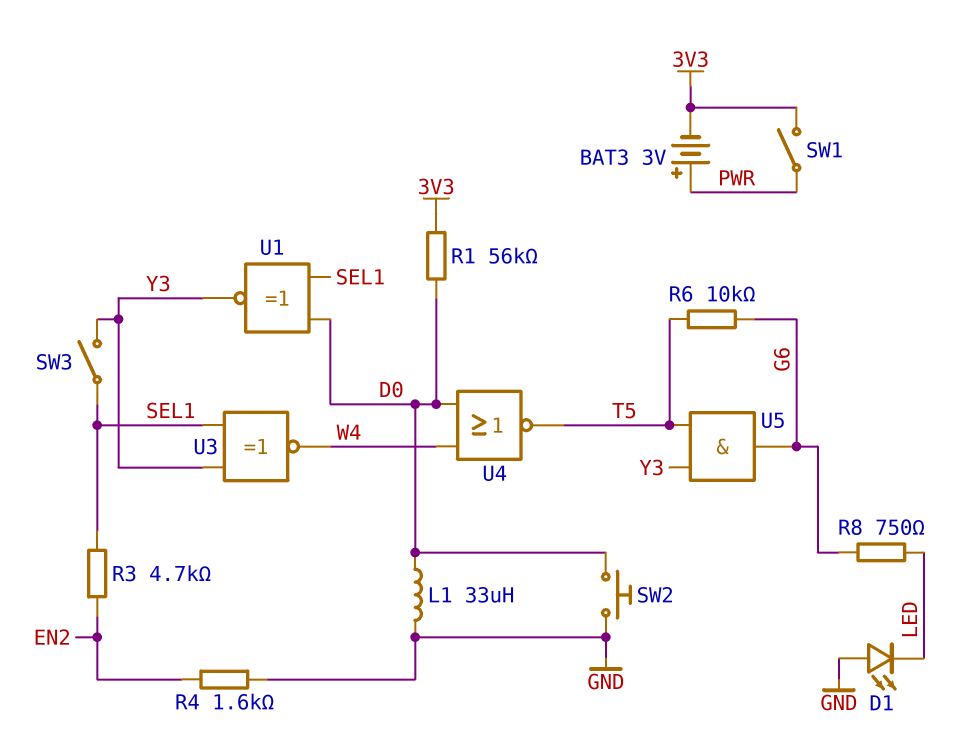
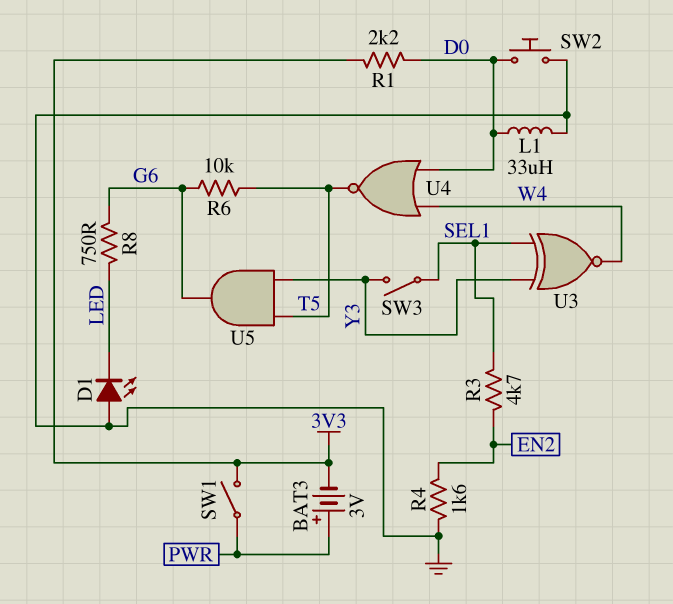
R1: 56k (3V3, D0) -> 2.2k (3V3, D0)
U1: XNOR (in D0, in SEL1, out Y3) -> none

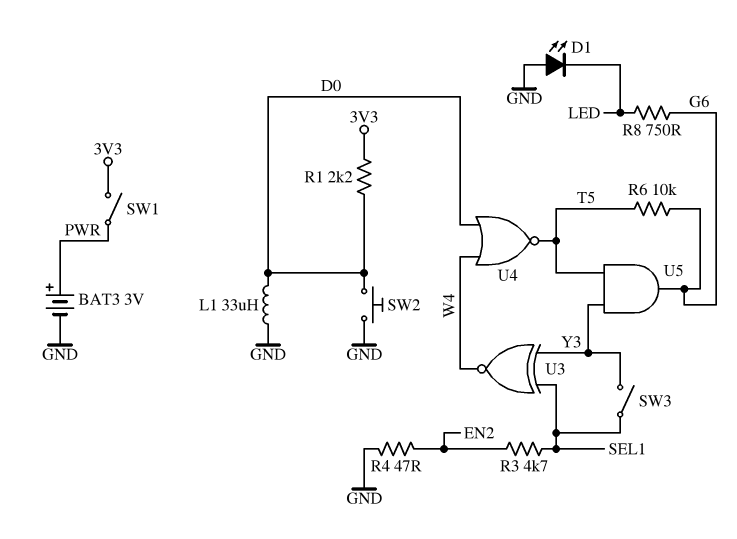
BAT3: 3V (plus PWR, minus 3V3) -> 3V (plus PWR, minus GND)
R4: 1.6k (EN2, GND) -> 47 (EN2, GND)

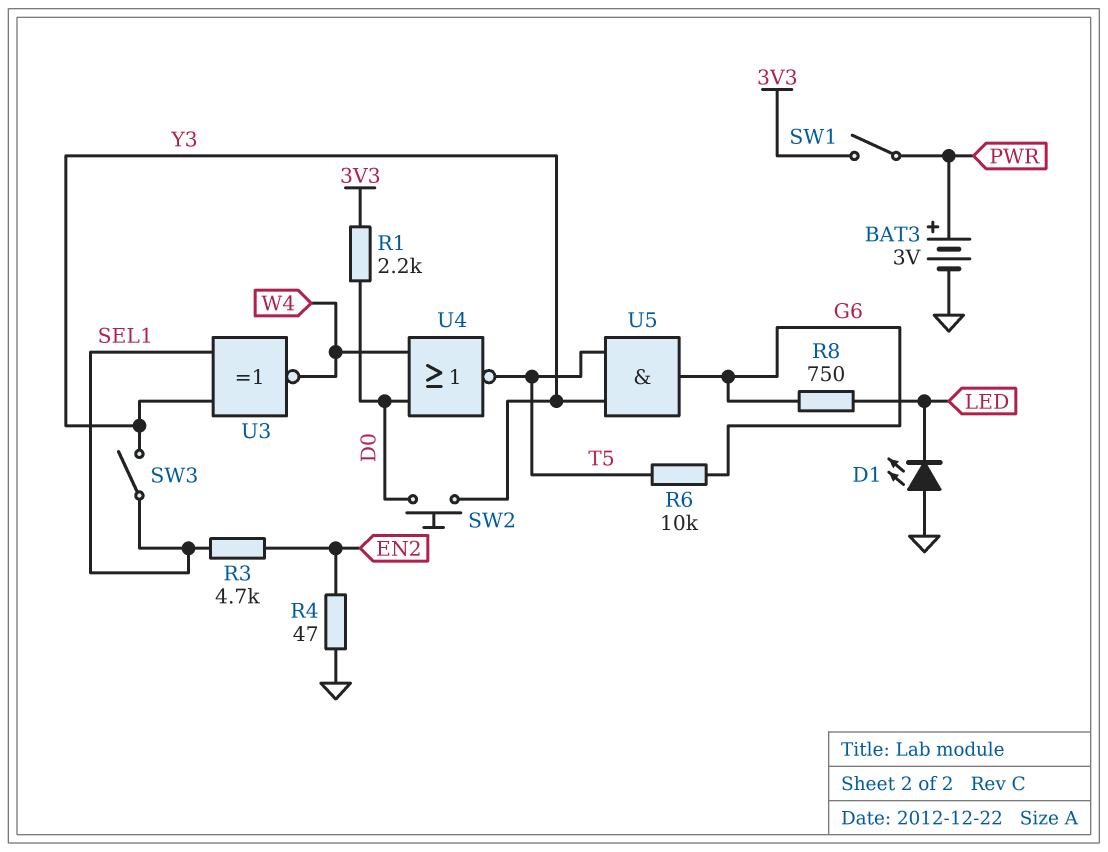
L1: 33uH (D0, GND) -> none
SW2: button (D0, GND) -> button (D0, Y3)

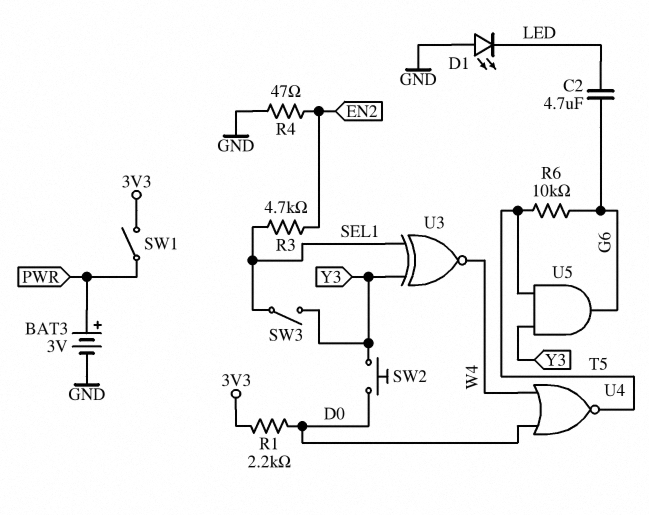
C2: none -> 4.7uF (G6, LED)
R8: 750 (G6, LED) -> none

